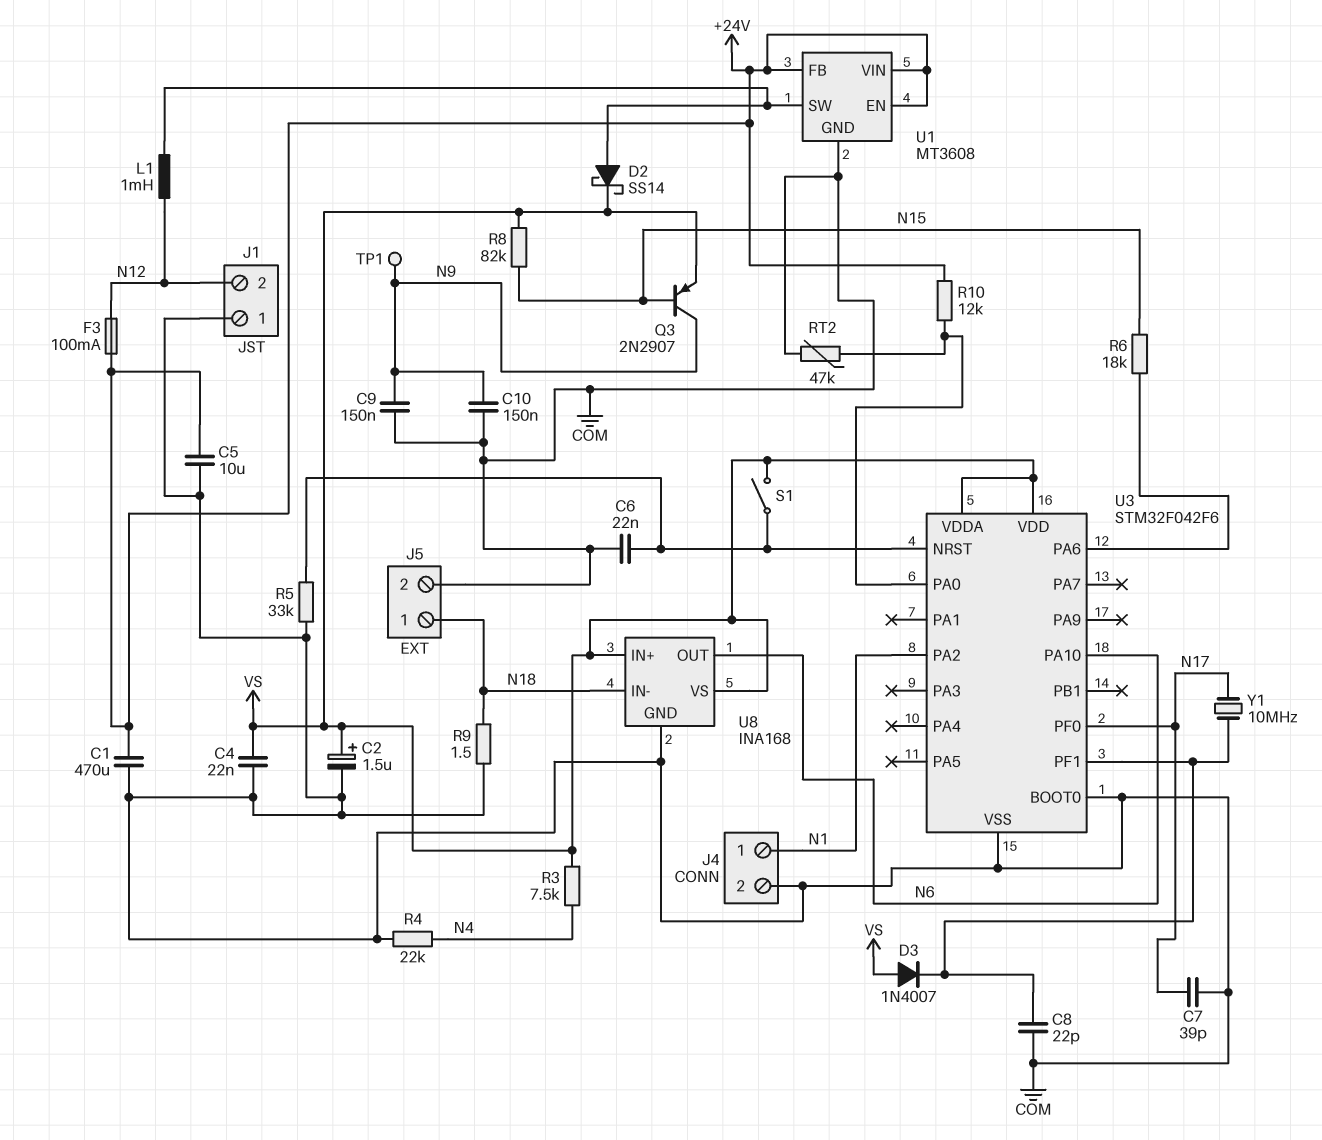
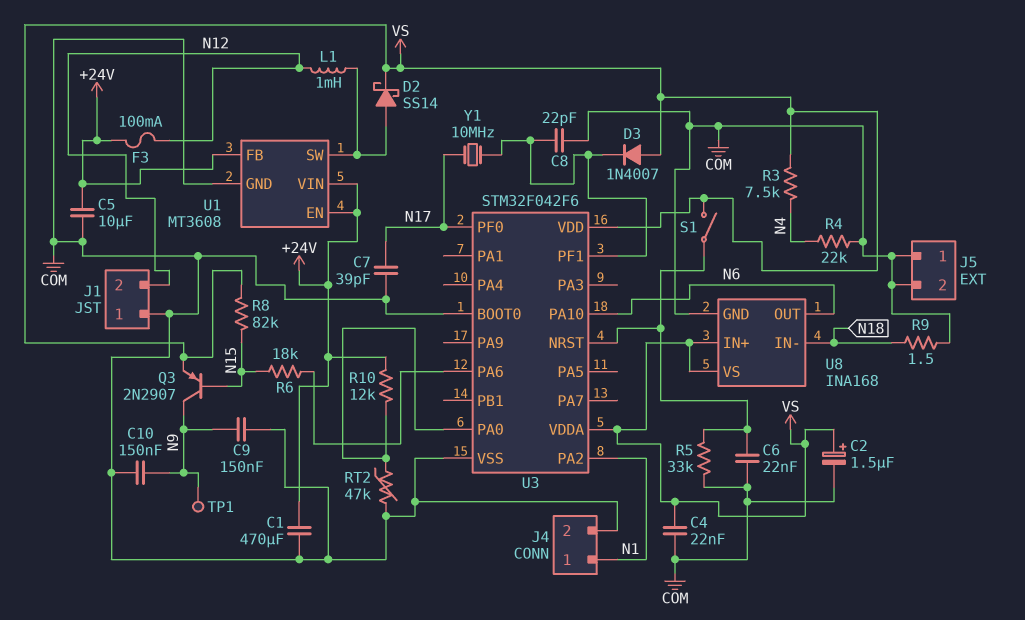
J5 pin 1: N18 -> COM

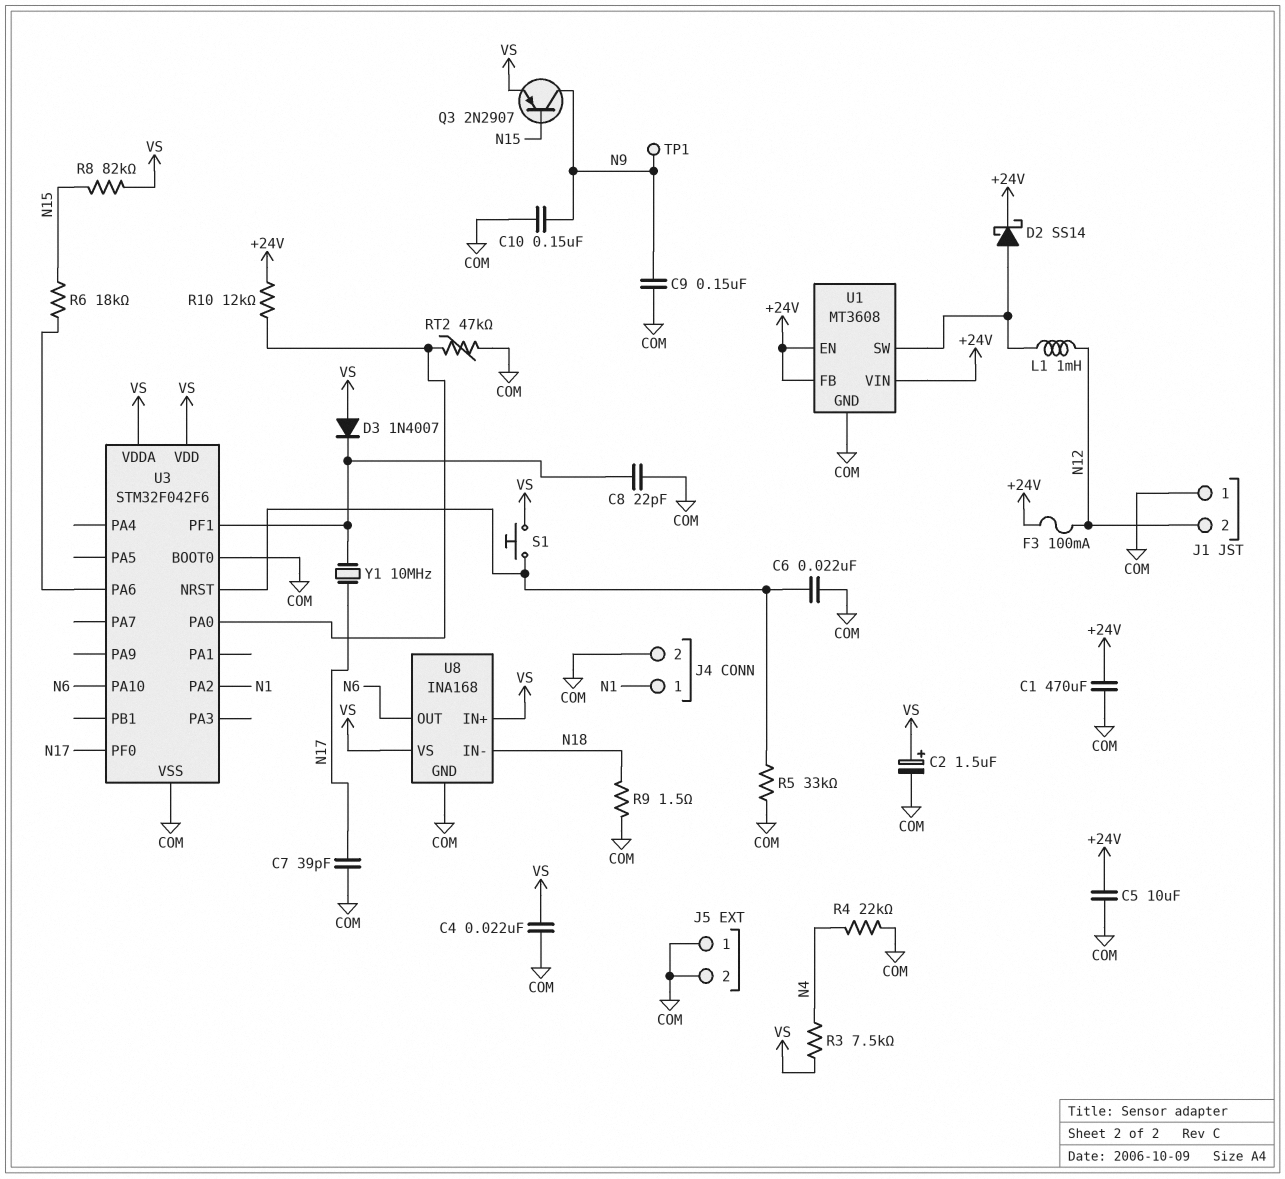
D2: schottky SS14 (A U1/SW, K VS) -> schottky SS14 (A U1/SW, K +24V)
S1: switch (U3/NRST, VS) -> button (U3/NRST, VS)

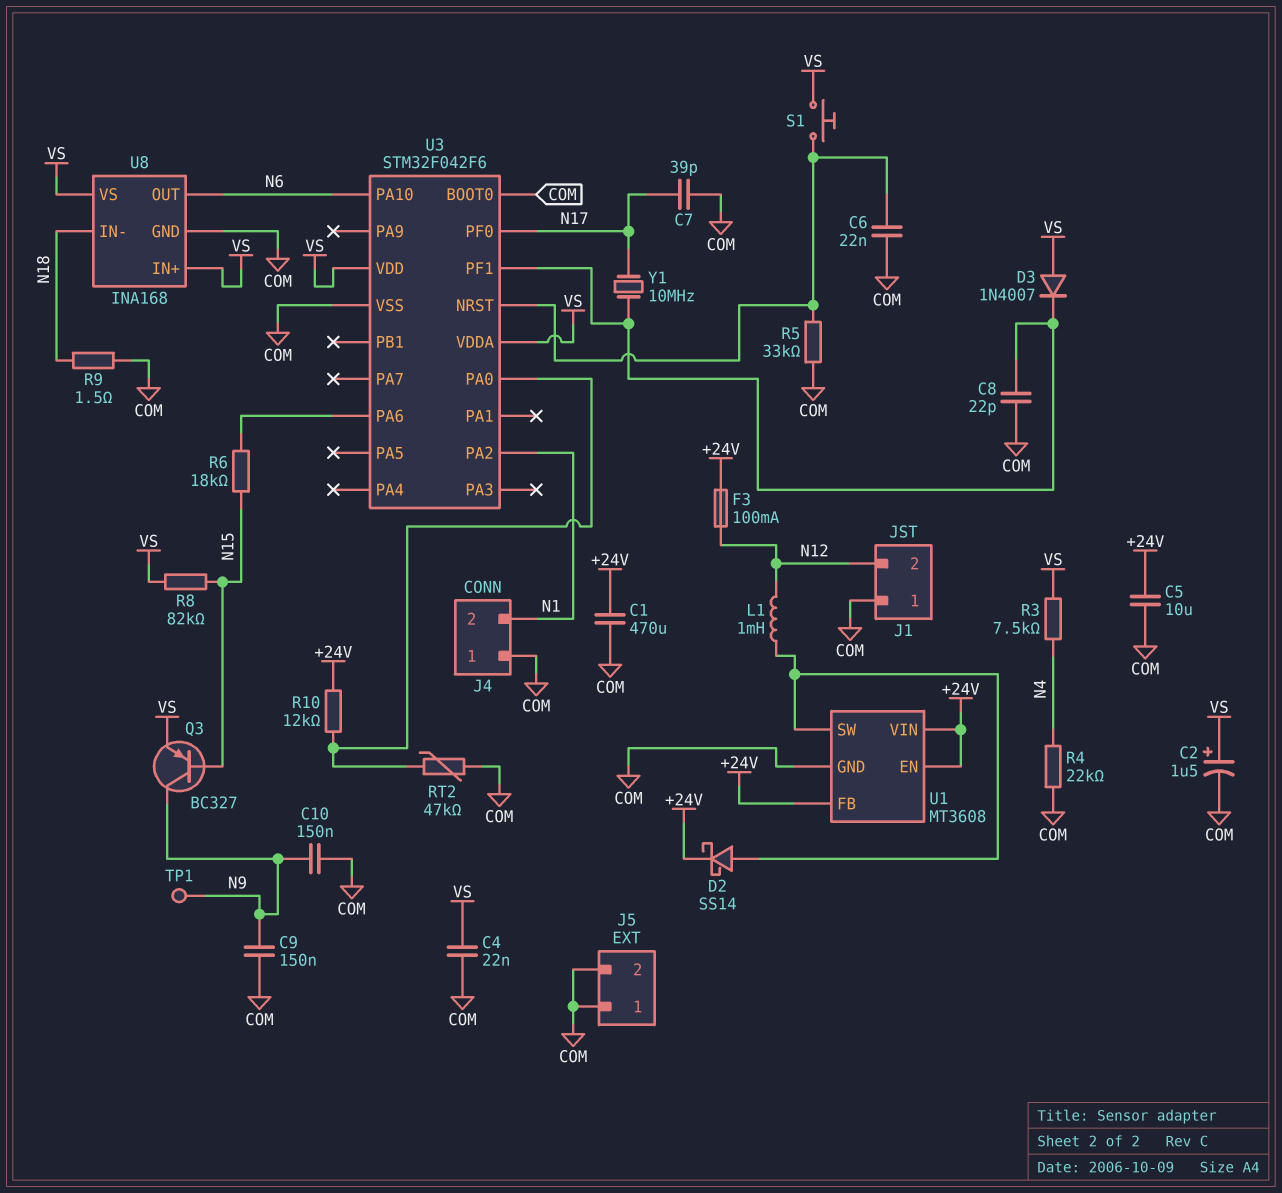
J4 pin 1: N1 -> COM
J4 pin 2: COM -> N1
Q3: PNP 2N2907 (B N15, C N9, E VS) -> PNP BC327 (B N15, C N9, E VS)

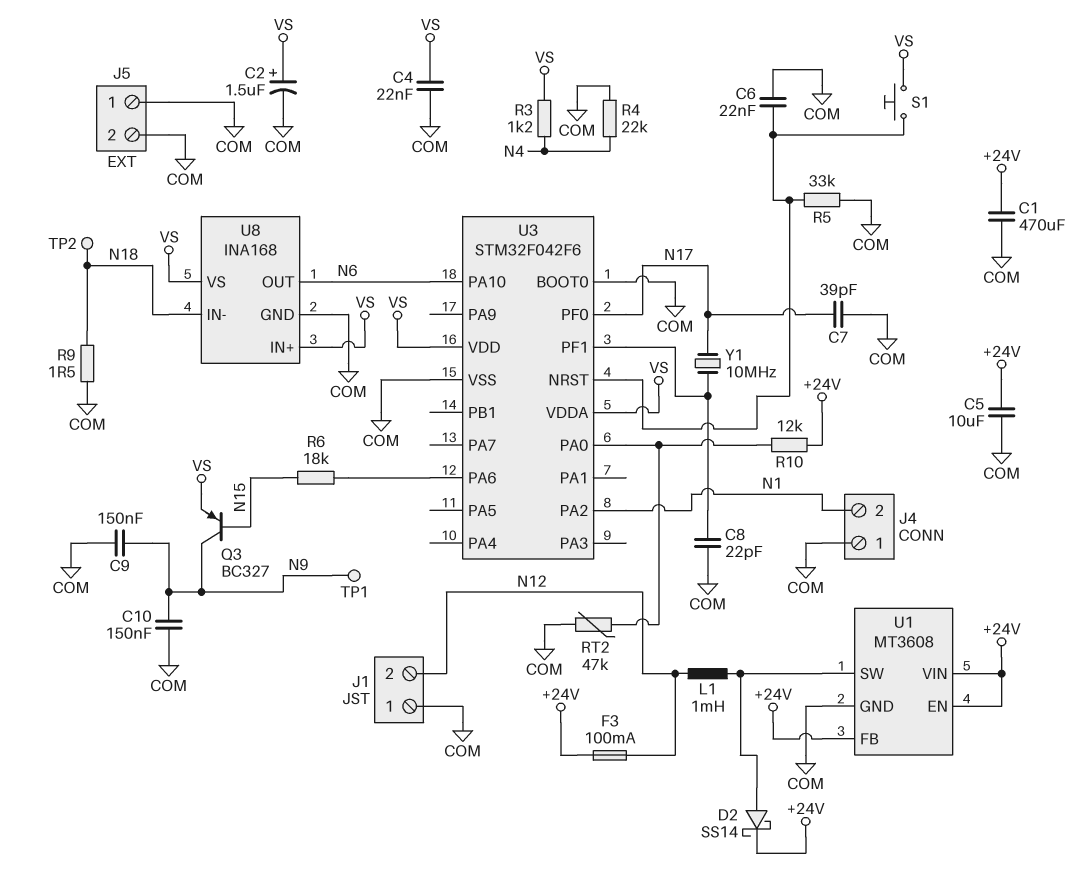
D3: diode 1N4007 (A VS, K U3/PF1) -> none
R3: 7.5k (N4, VS) -> 1.2k (N4, VS)
R8: 82k (N15, VS) -> none
TP2: none -> test point (N18)

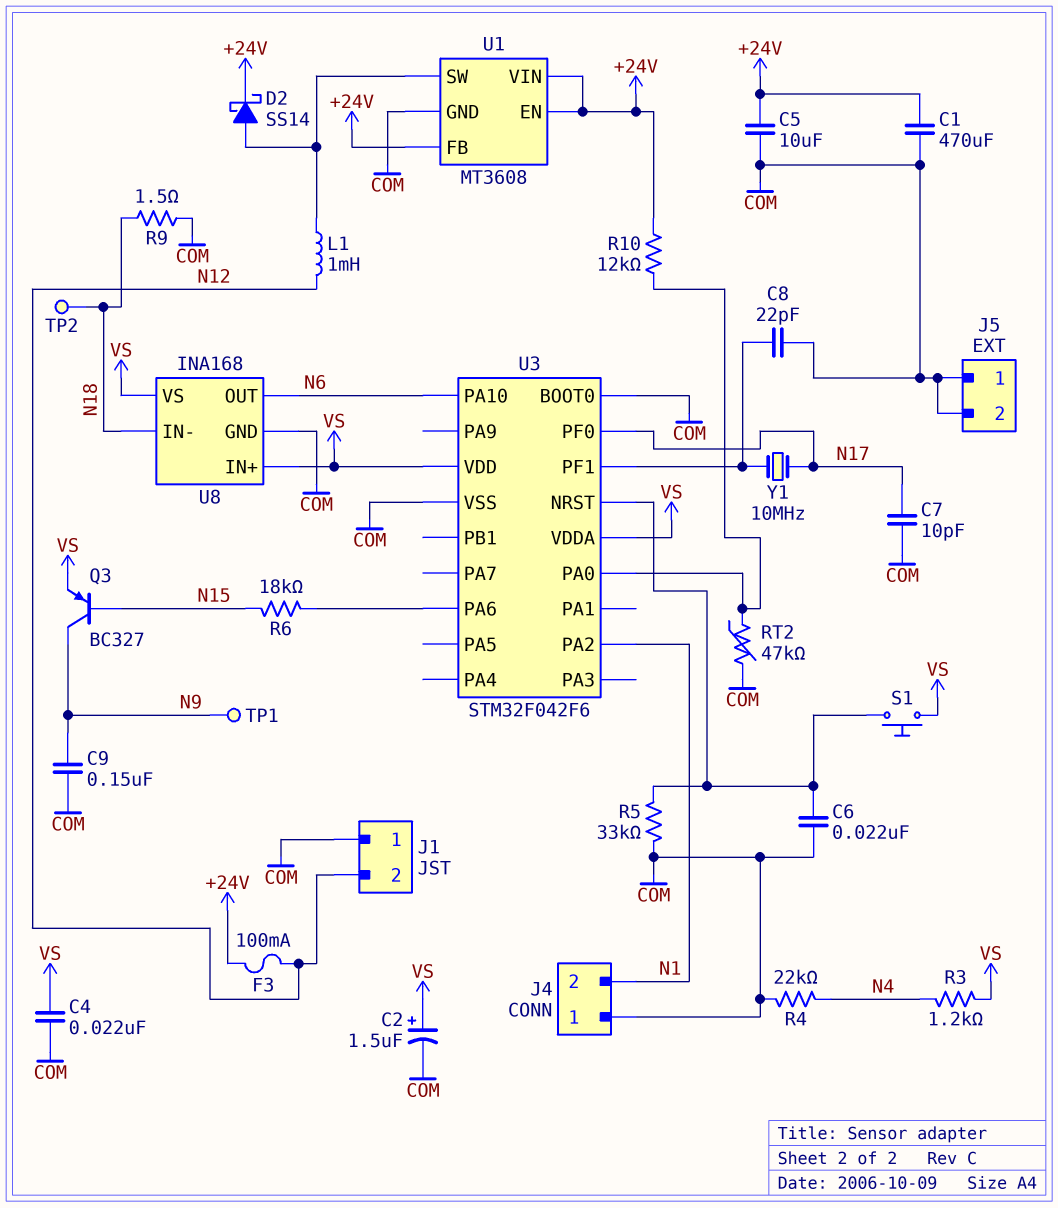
C7: 39pF (COM, N17) -> 10pF (COM, N17)
C10: 150nF (COM, N9) -> none

